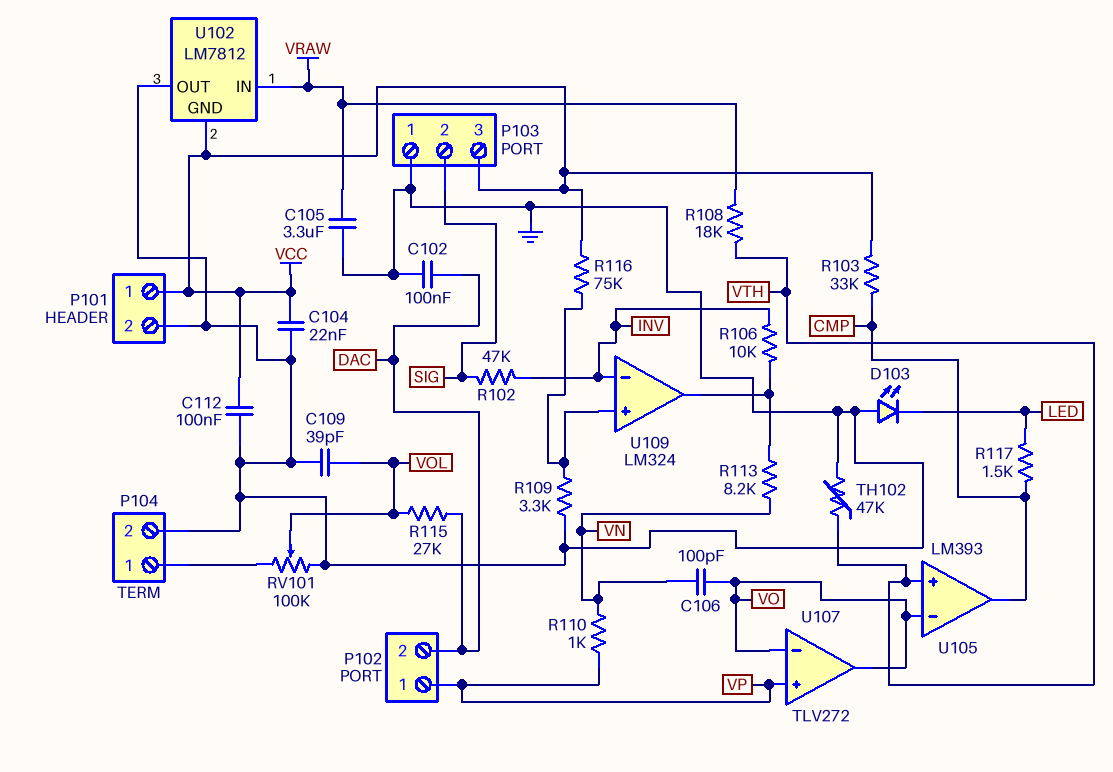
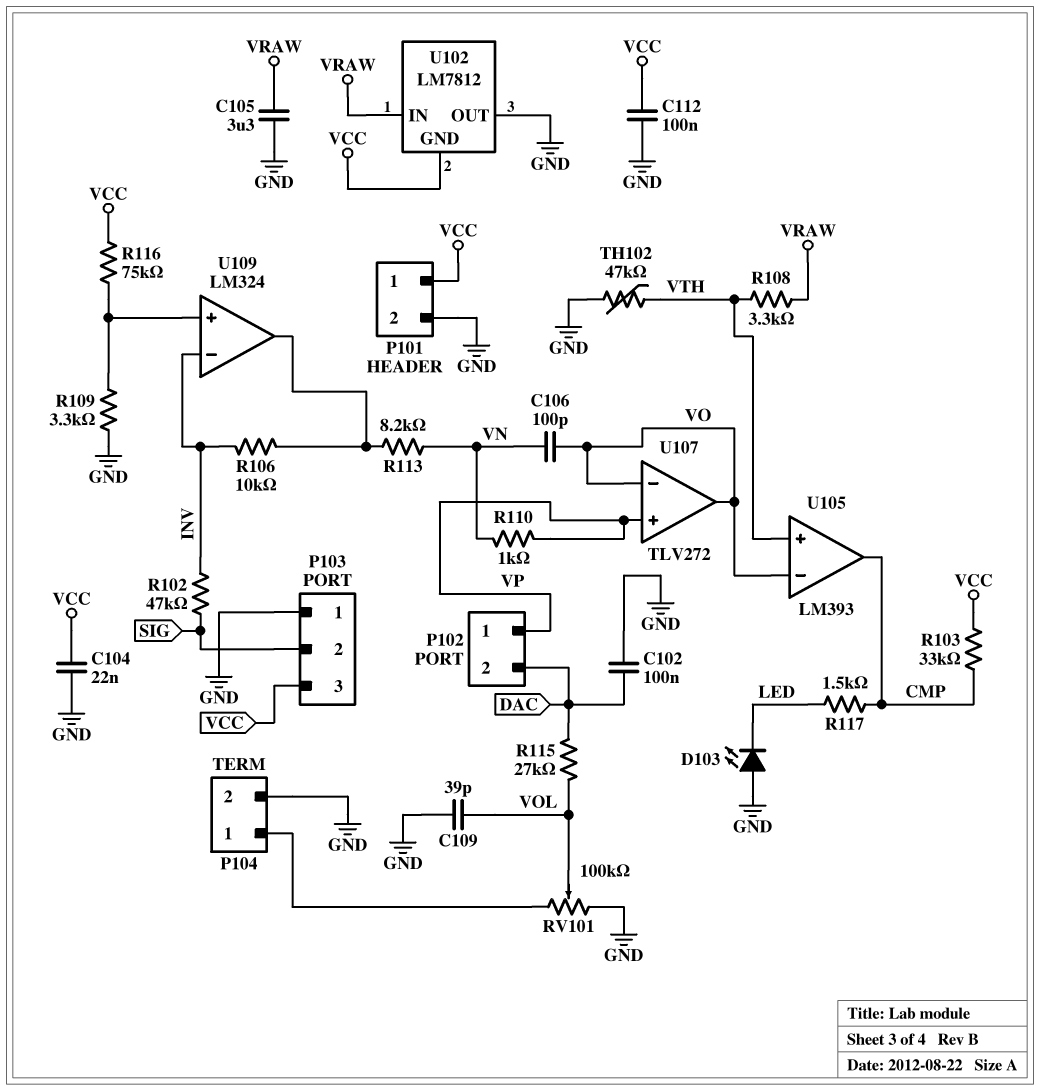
R108: 18k (VRAW, VTH) -> 3.3k (VRAW, VTH)

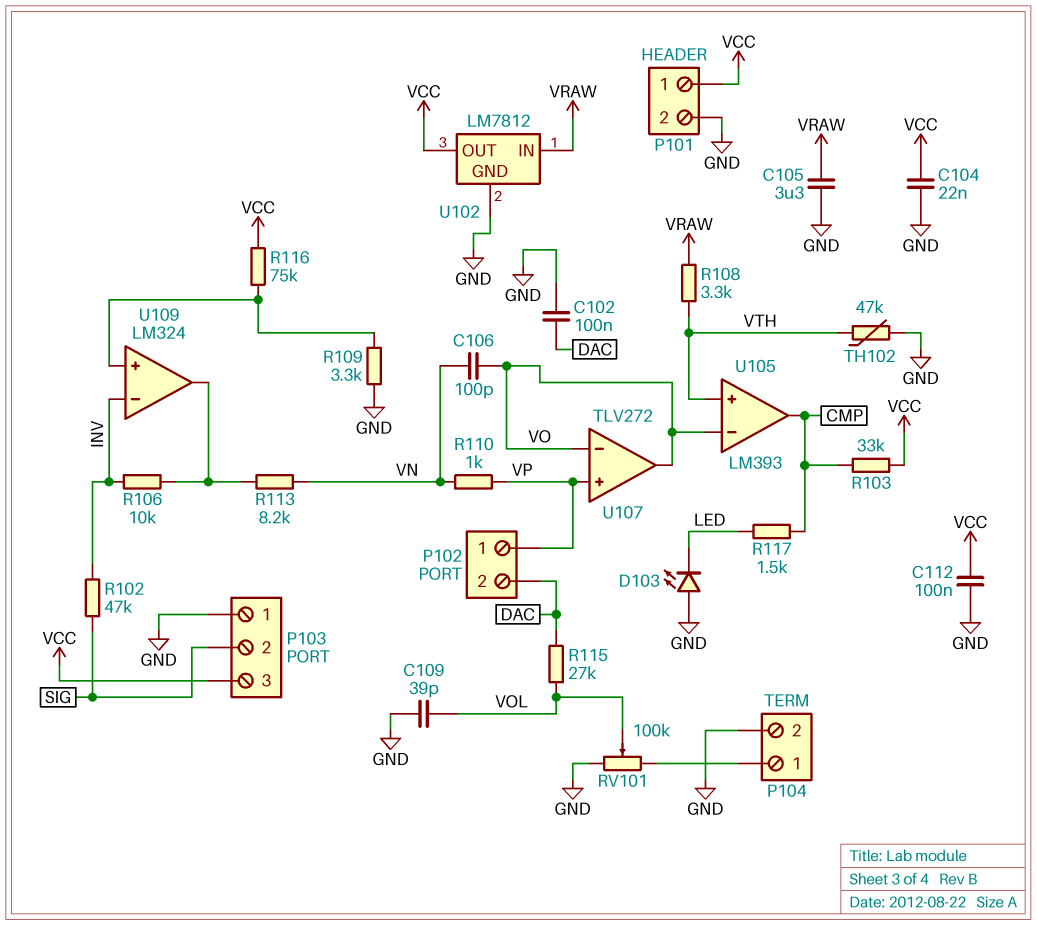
U102 pin GND: VCC -> GND
U102 pin OUT: GND -> VCC

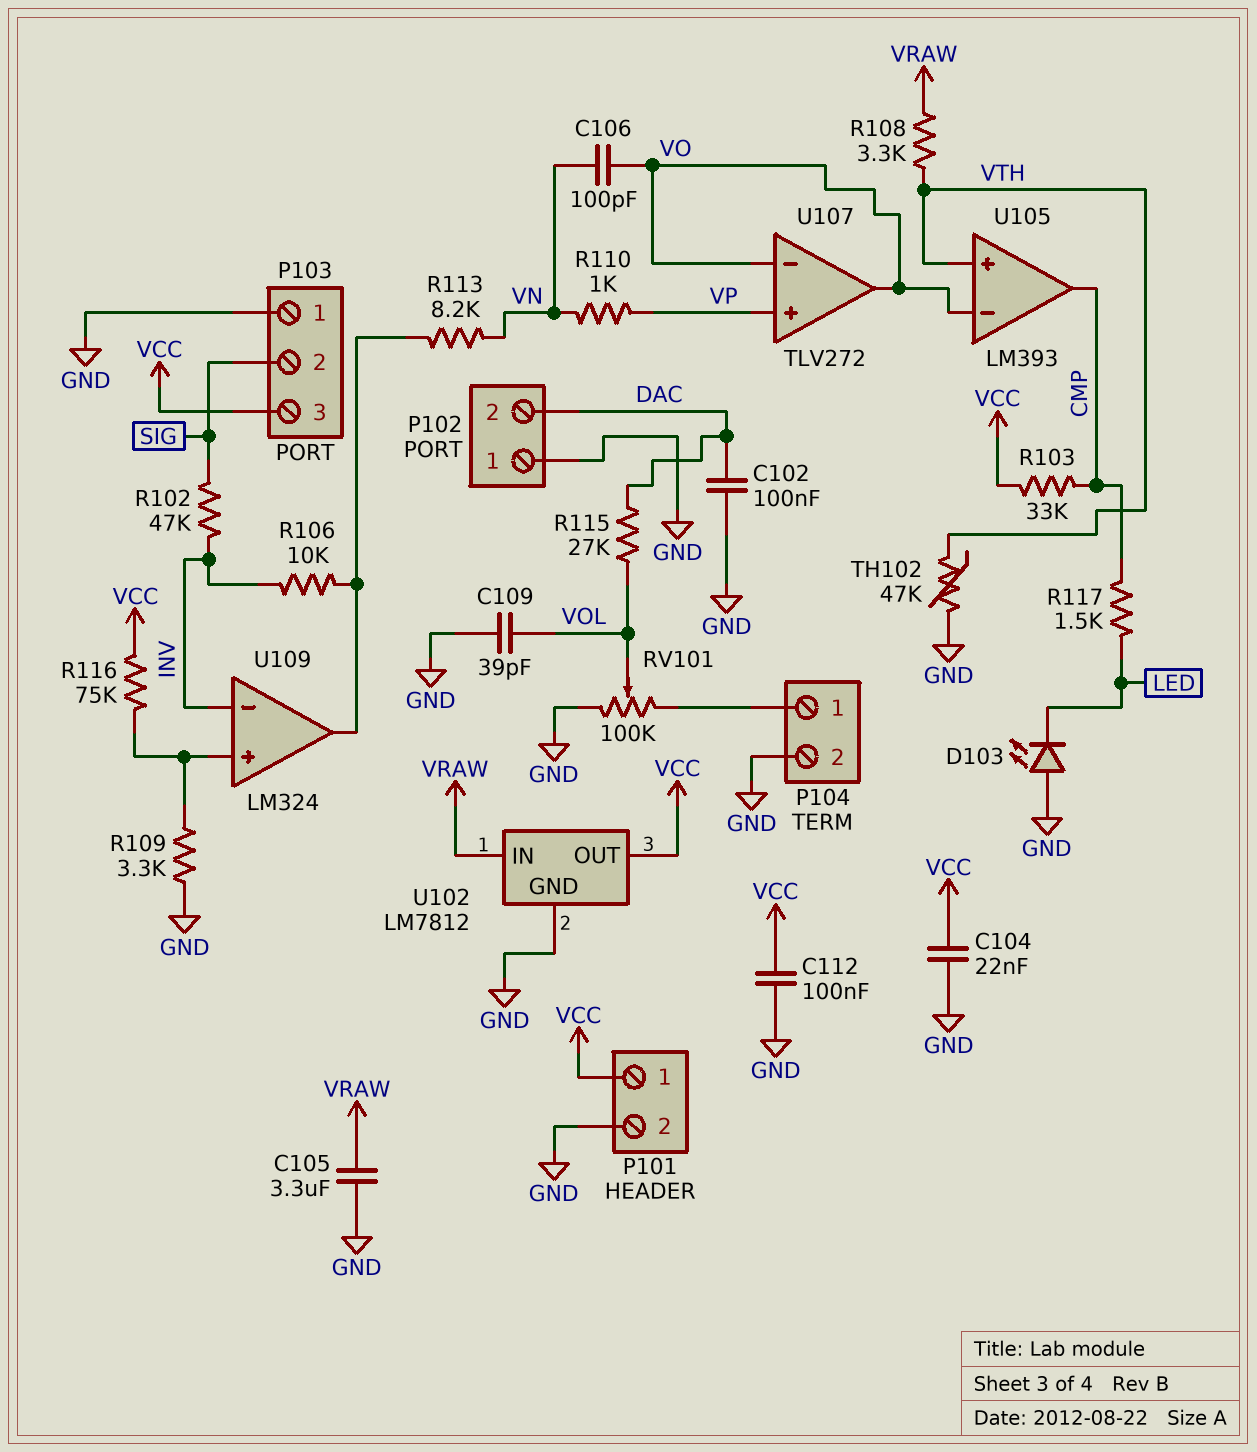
P102 pin 1: VP -> GND

